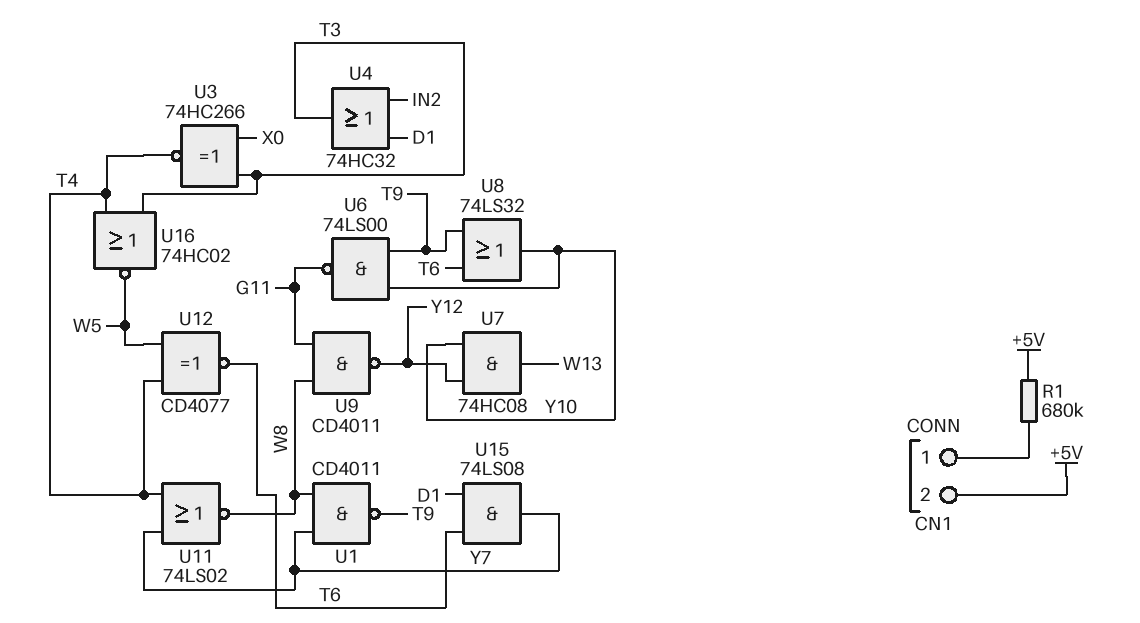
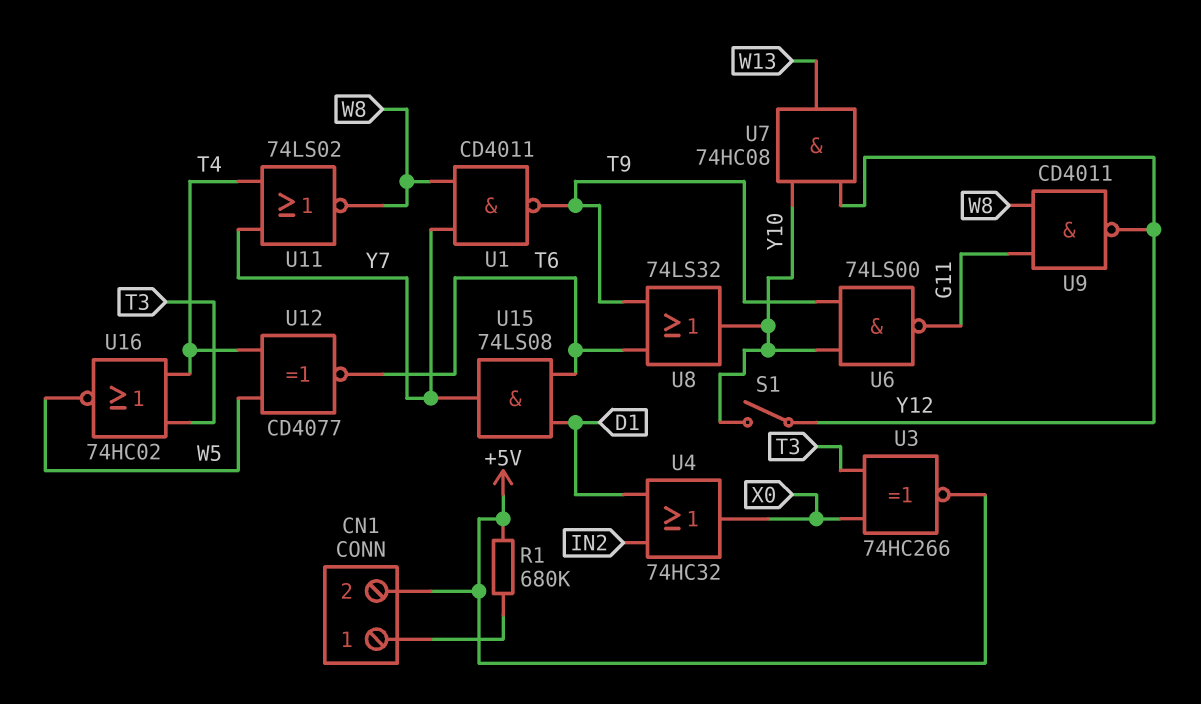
S1: none -> switch (Y10, Y12)
U3: XNOR 74HC266 (in T3, in X0, out T4) -> XNOR 74HC266 (in T3, in X0, out +5V)
U4: OR 74HC32 (in D1, in IN2, out T3) -> OR 74HC32 (in D1, in IN2, out X0)

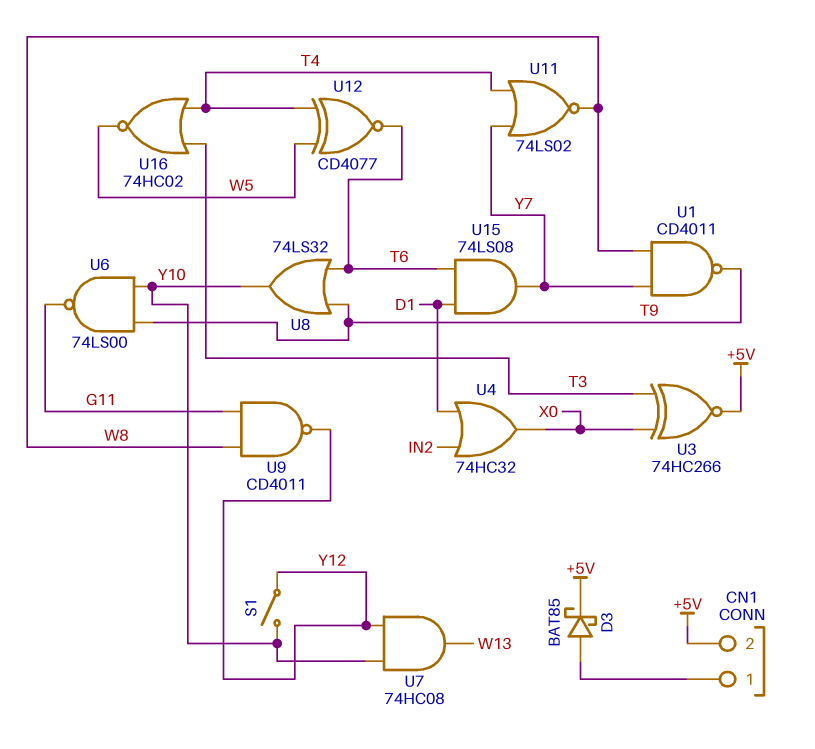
D3: none -> schottky BAT85 (A CN1/1, K +5V)
R1: 680k (+5V, CN1/1) -> none

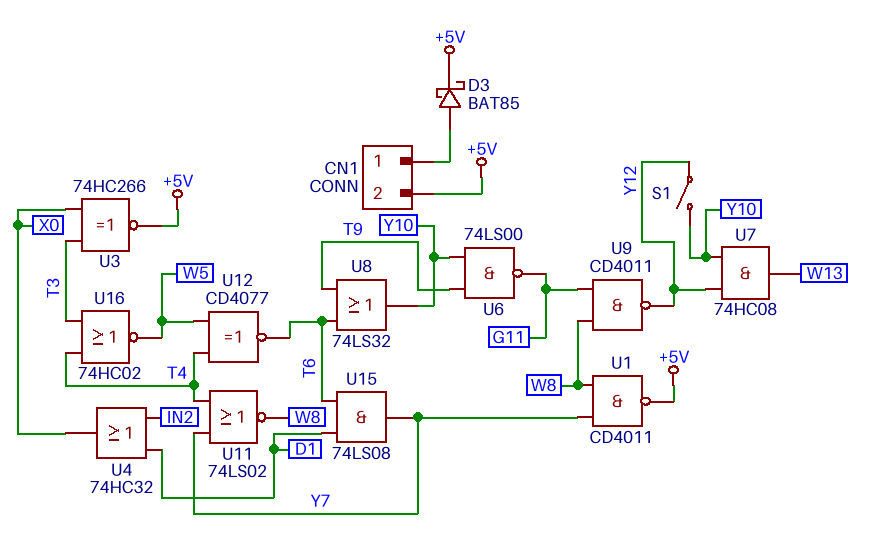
U1: NAND CD4011 (in W8, in Y7, out T9) -> NAND CD4011 (in W8, in Y7, out +5V)

